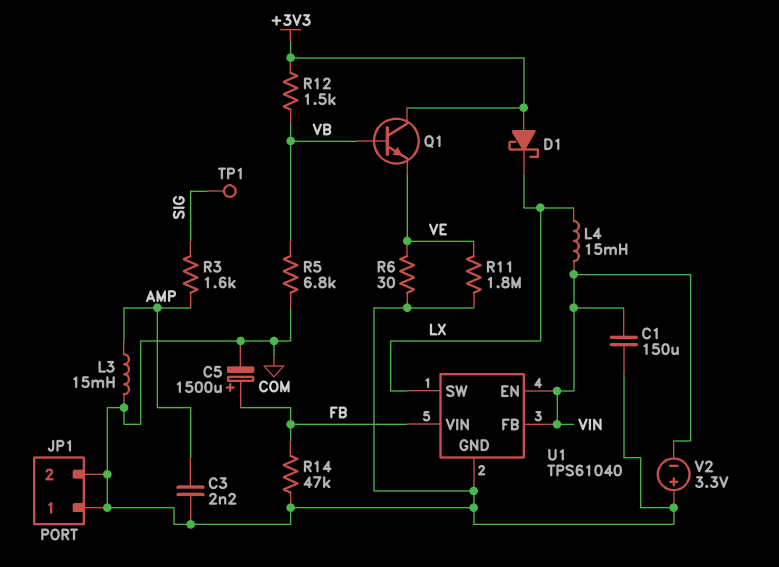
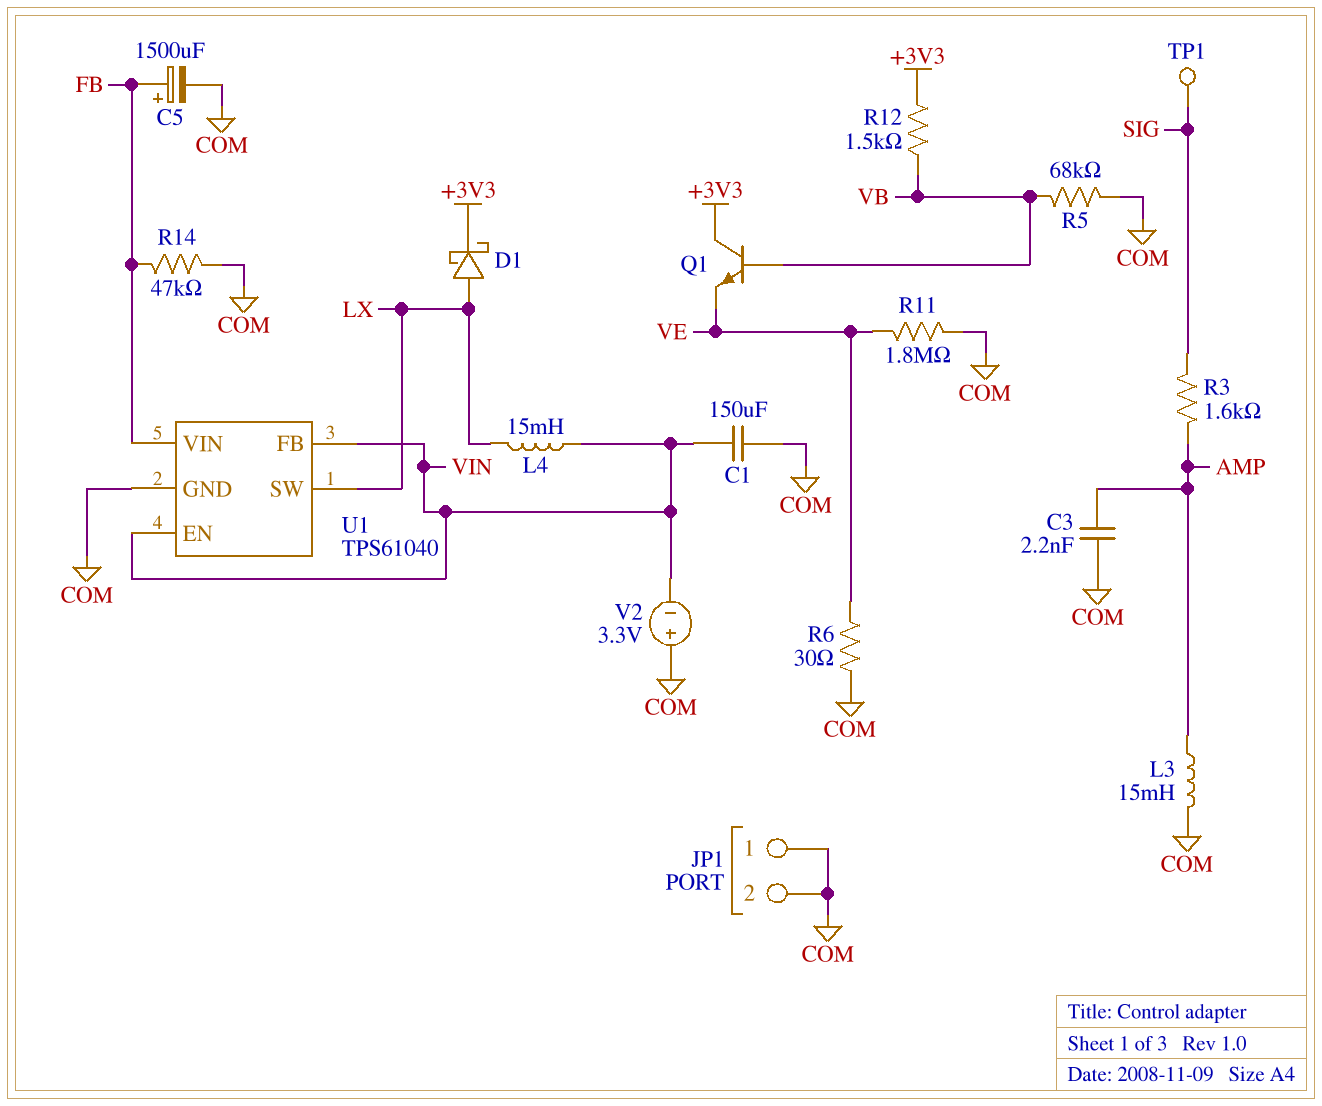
D1: schottky (A +3V3, K LX) -> schottky (A LX, K +3V3)
R5: 6.8k (COM, VB) -> 68k (COM, VB)

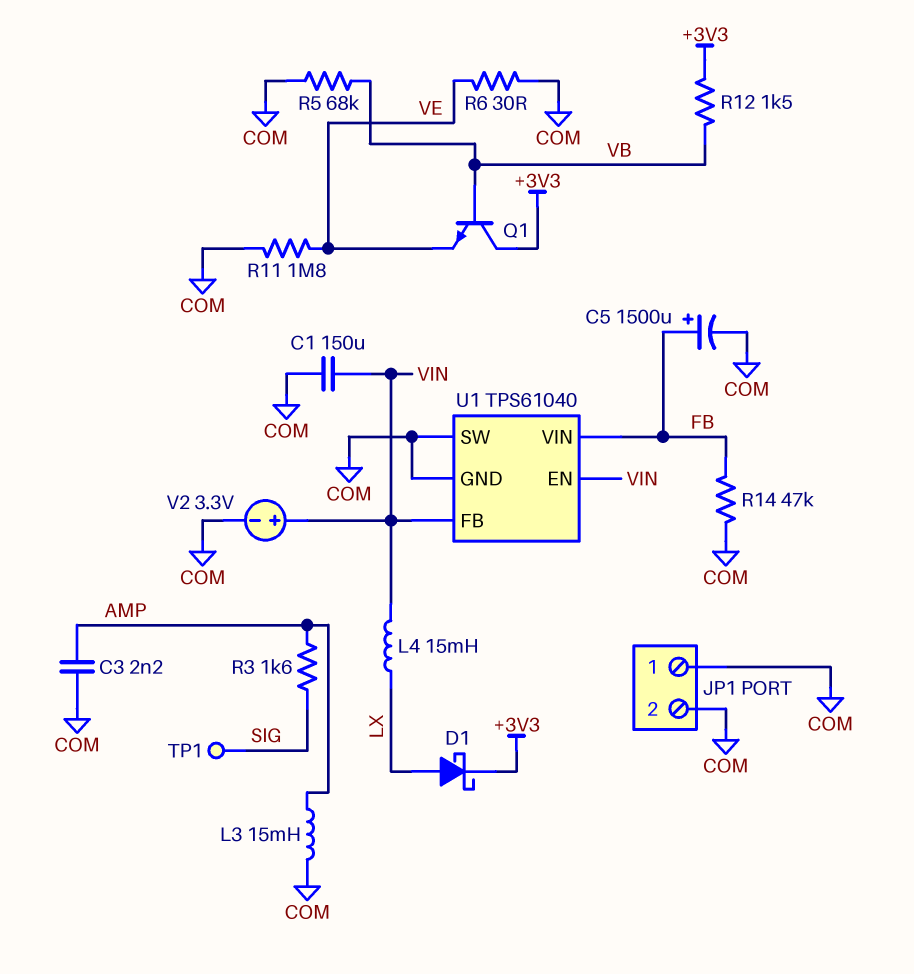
U1 pin SW: LX -> COM
V2: 3.3V (plus COM, minus VIN) -> 3.3V (plus VIN, minus COM)

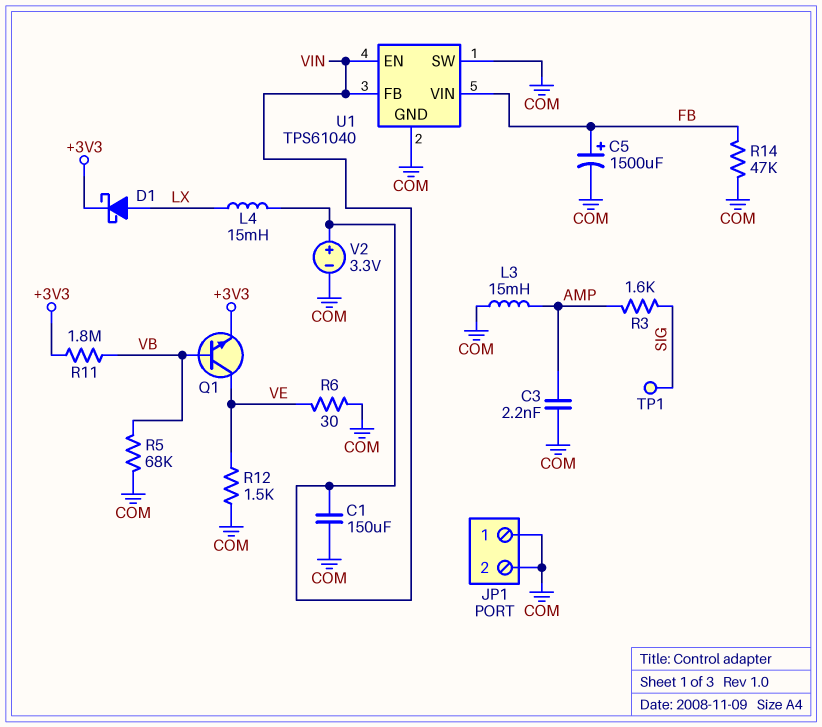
Q1: NPN (B VB, C +3V3, E VE) -> NPN (B VB, C VE, E +3V3)
R11: 1.8M (COM, VE) -> 1.8M (+3V3, VB)
R12: 1.5k (+3V3, VB) -> 1.5k (COM, VE)

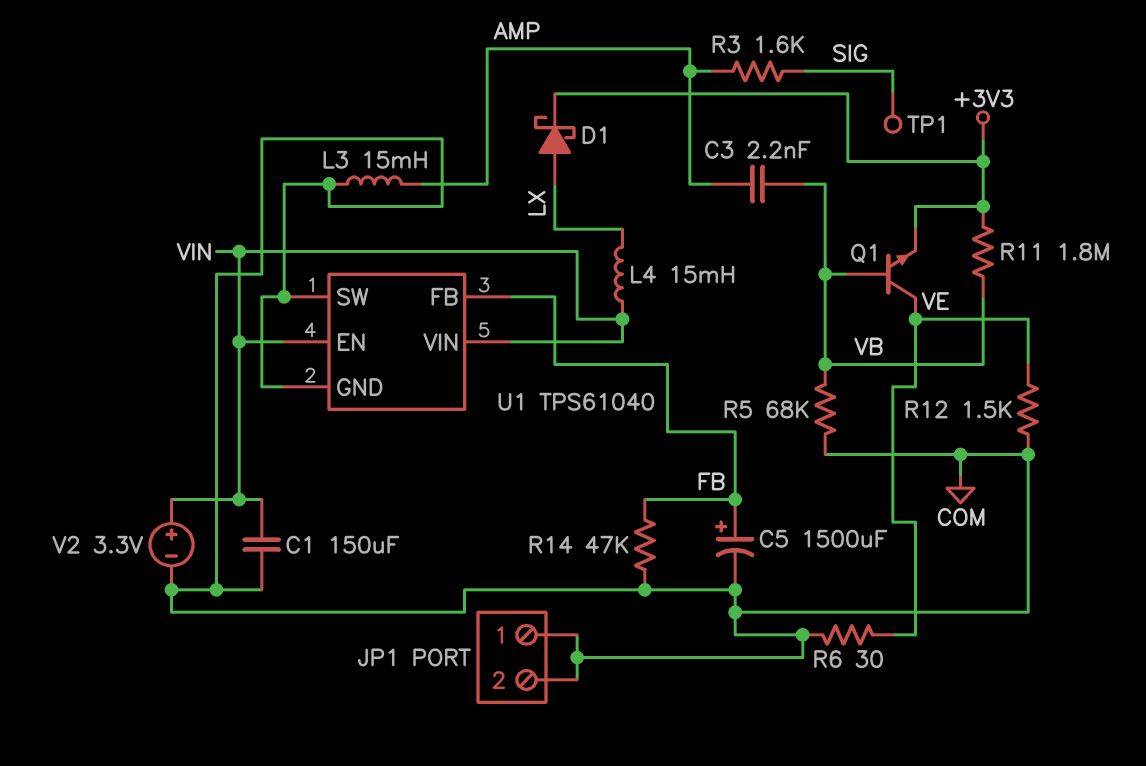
C3: 2.2nF (AMP, COM) -> 2.2nF (AMP, VB)
U1 pin FB: VIN -> FB
U1 pin VIN: FB -> VIN

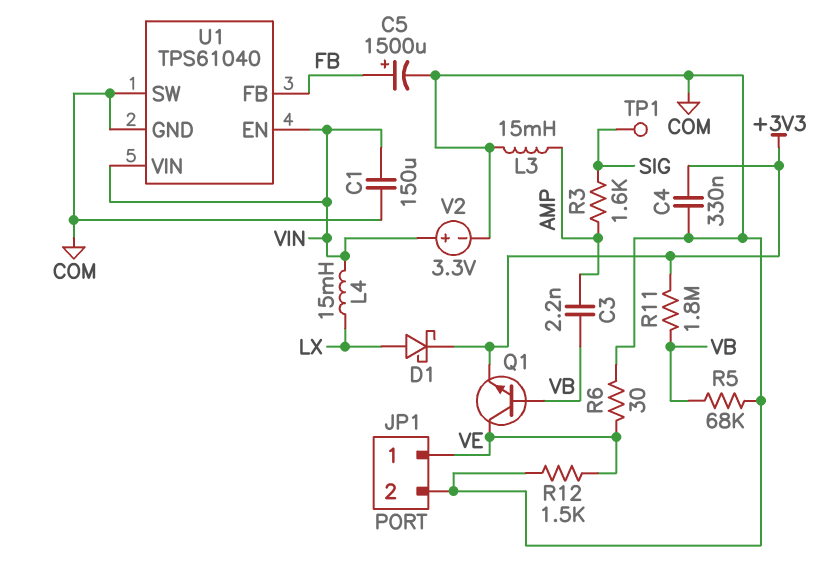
C4: none -> 330nF (+3V3, COM)
JP1 pin 1: COM -> VE
R14: 47k (COM, FB) -> none

